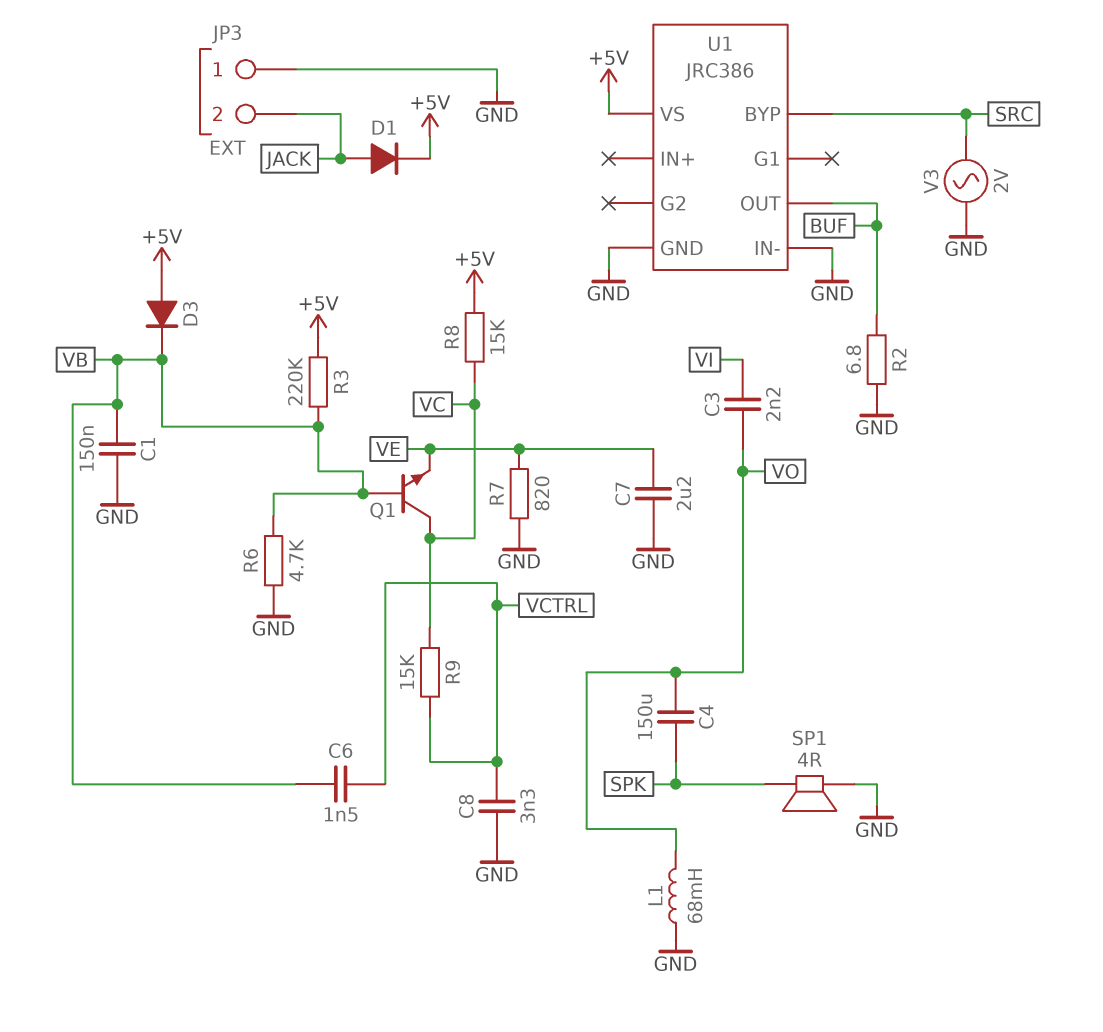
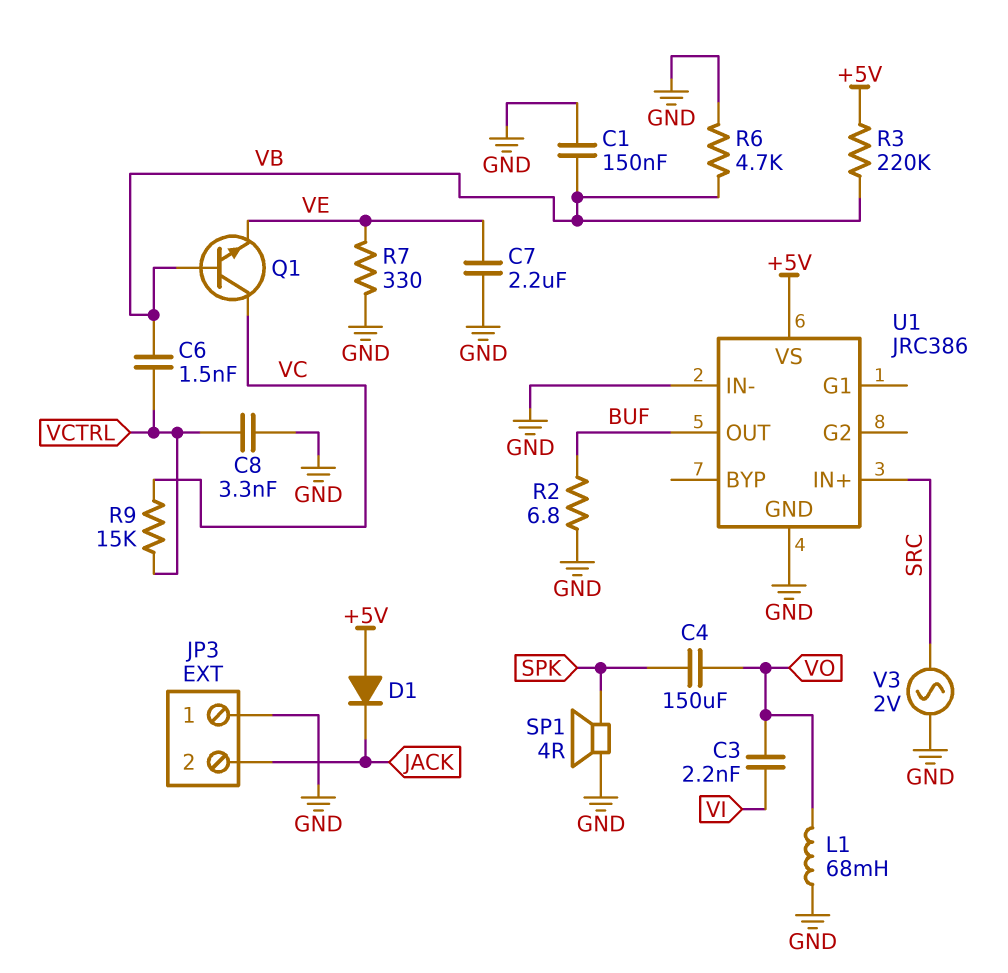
D1: diode (A JACK, K +5V) -> diode (A +5V, K JACK)
D3: diode (A +5V, K VB) -> none
R7: 820 (GND, VE) -> 330 (GND, VE)
R8: 15k (+5V, VC) -> none
U1 pin BYP: SRC -> none
U1 pin IN+: none -> SRC

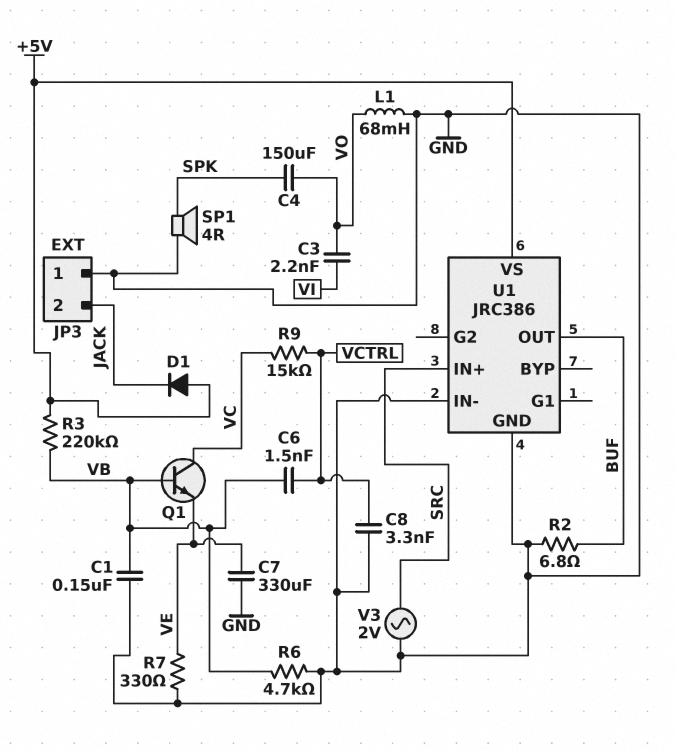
C7: 2.2uF (GND, VE) -> 330uF (GND, VE)

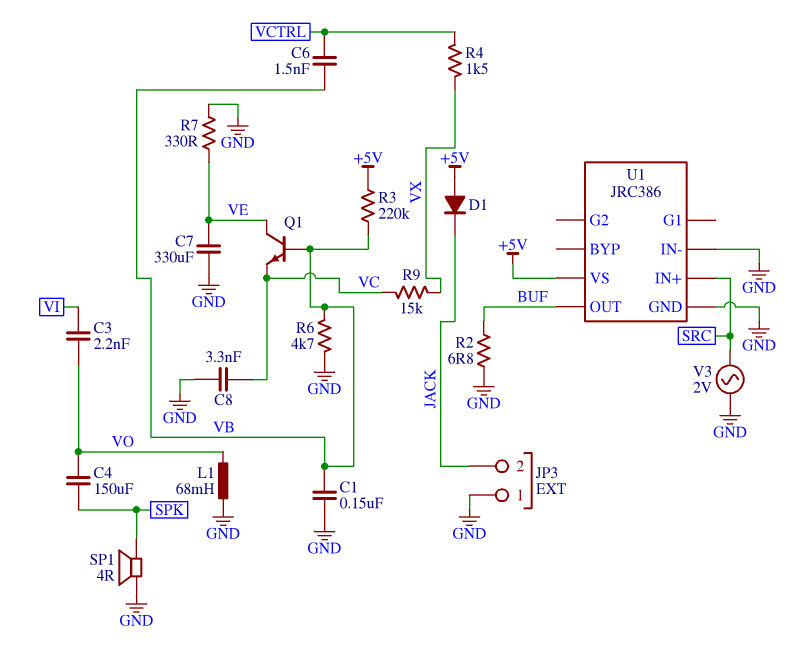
C8: 3.3nF (GND, VCTRL) -> 3.3nF (GND, VC)
Q1: NPN (B VB, C VC, E VE) -> NPN (B VB, C VE, E VC)
R4: none -> 1.5k (VCTRL, VX)
R9: 15k (VC, VCTRL) -> 15k (VC, VX)

